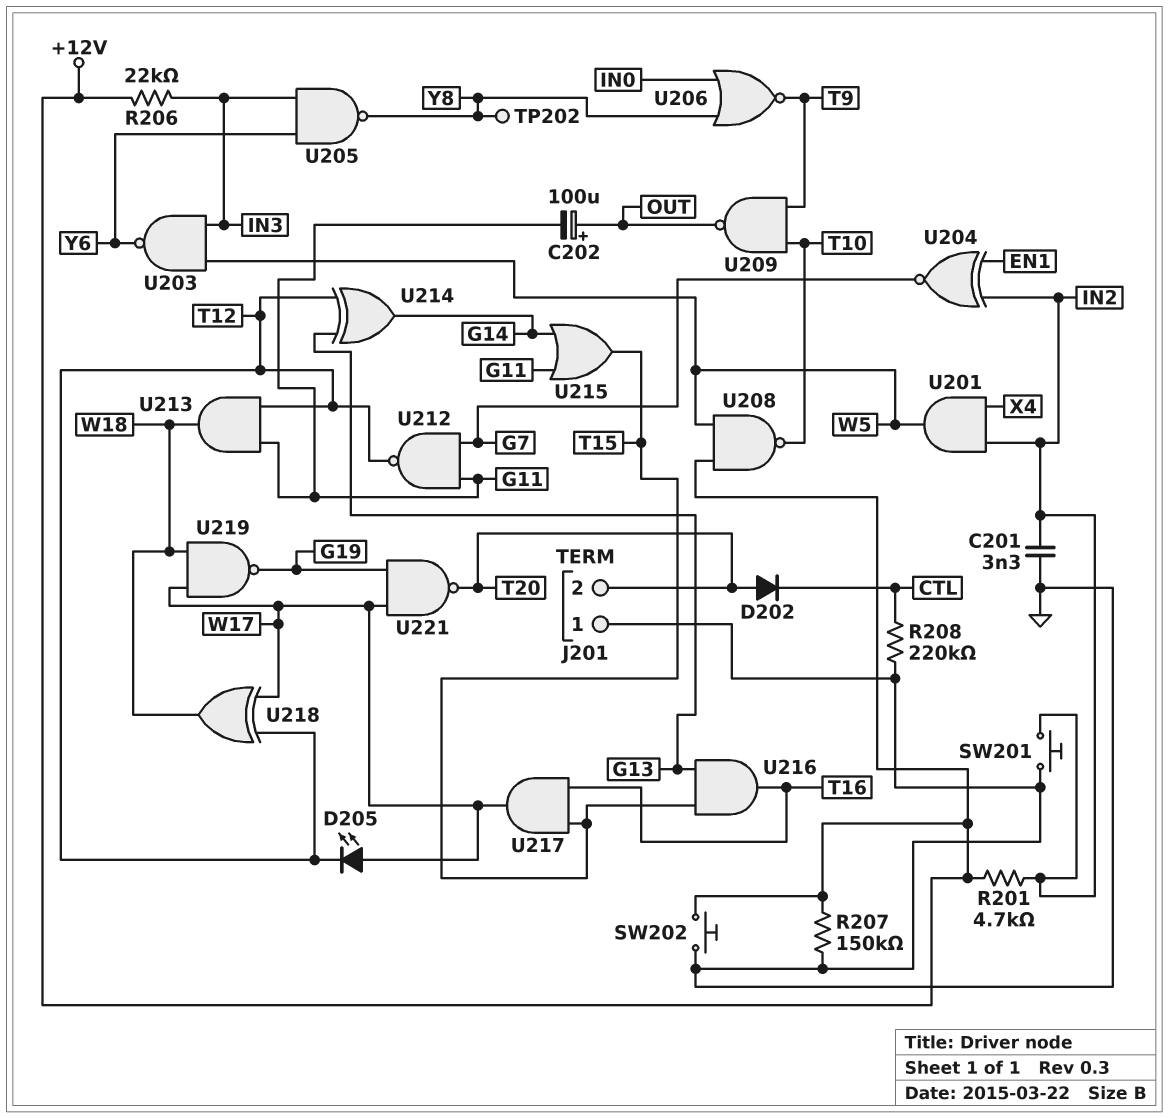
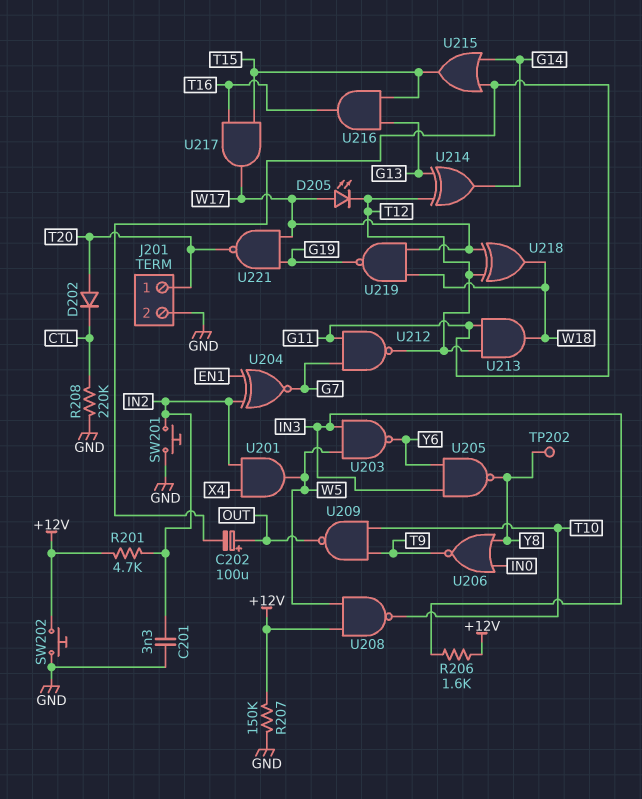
J201 pin 1: GND -> T20
J201 pin 2: T20 -> GND
R206: 22k (+12V, IN3) -> 1.6k (+12V, IN3)

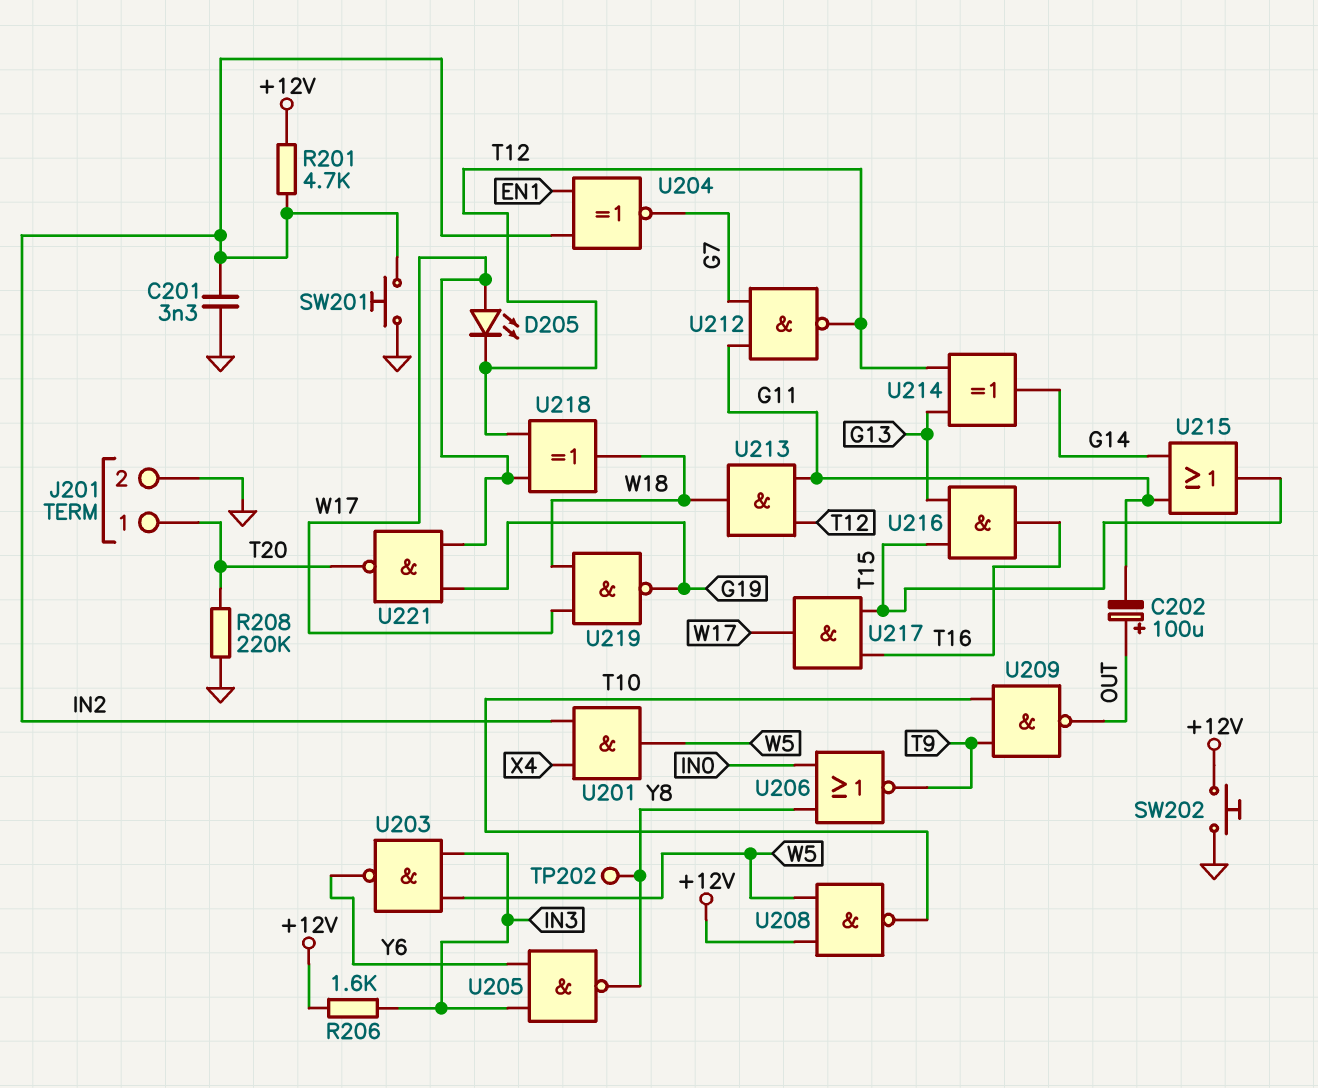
D202: diode (A T20, K CTL) -> none
R207: 150k (+12V, GND) -> none
R208: 220k (CTL, GND) -> 220k (GND, T20)

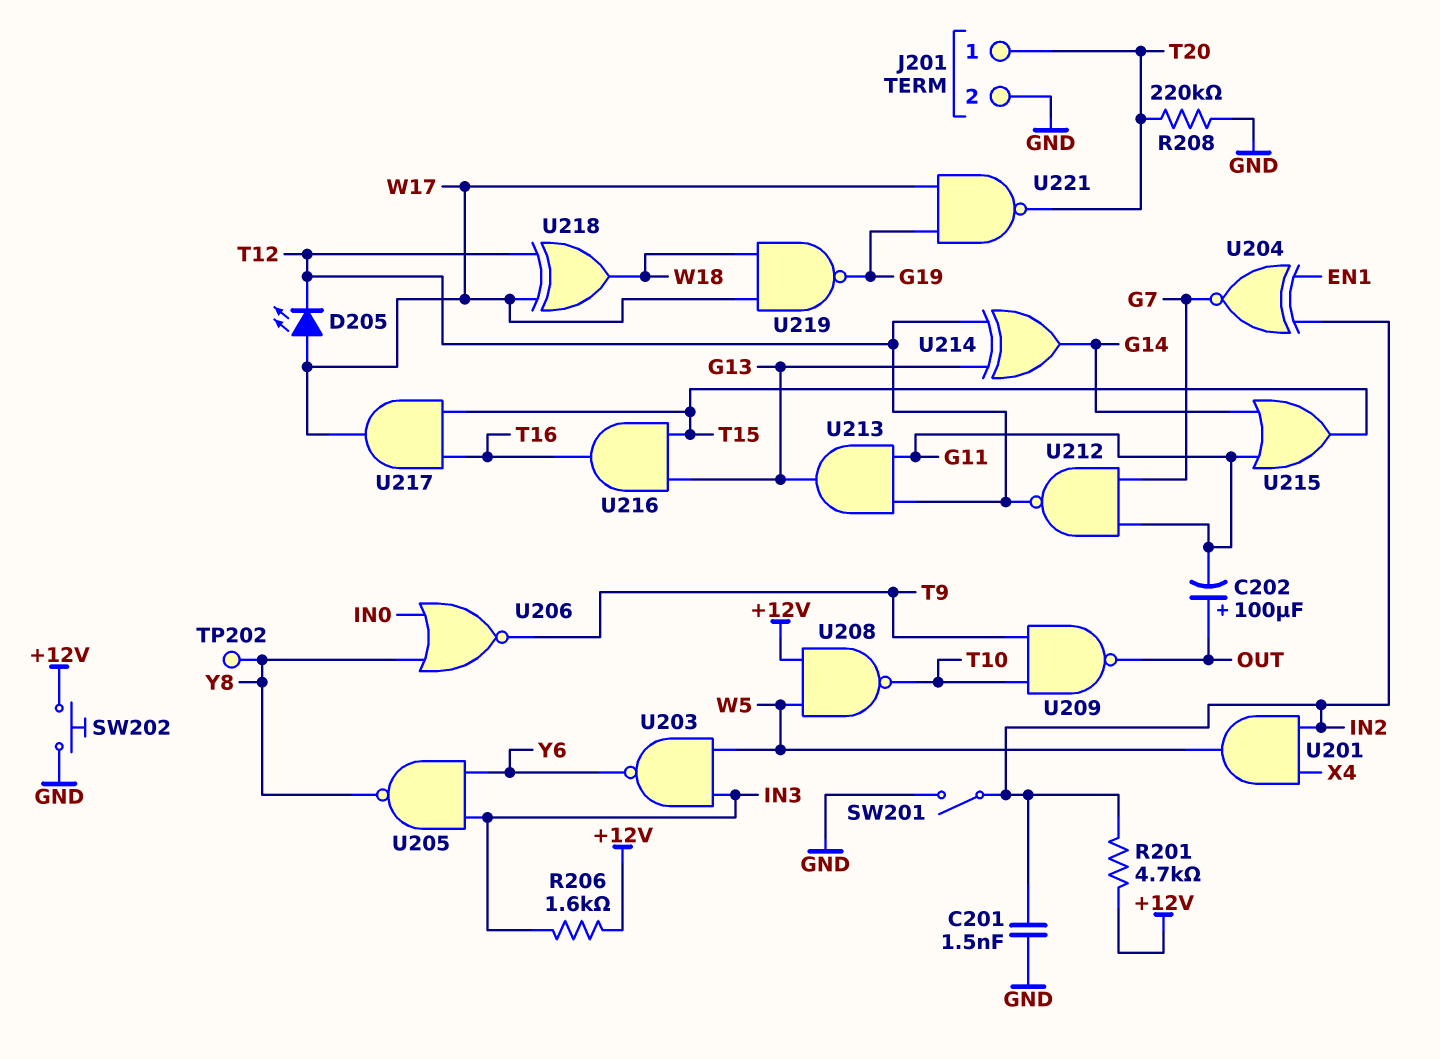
C201: 3.3nF (GND, IN2) -> 1.5nF (GND, IN2)
SW201: button (GND, IN2) -> switch (GND, IN2)
U213: AND (in G11, in T12, out W18) -> AND (in G11, in T12, out G13)

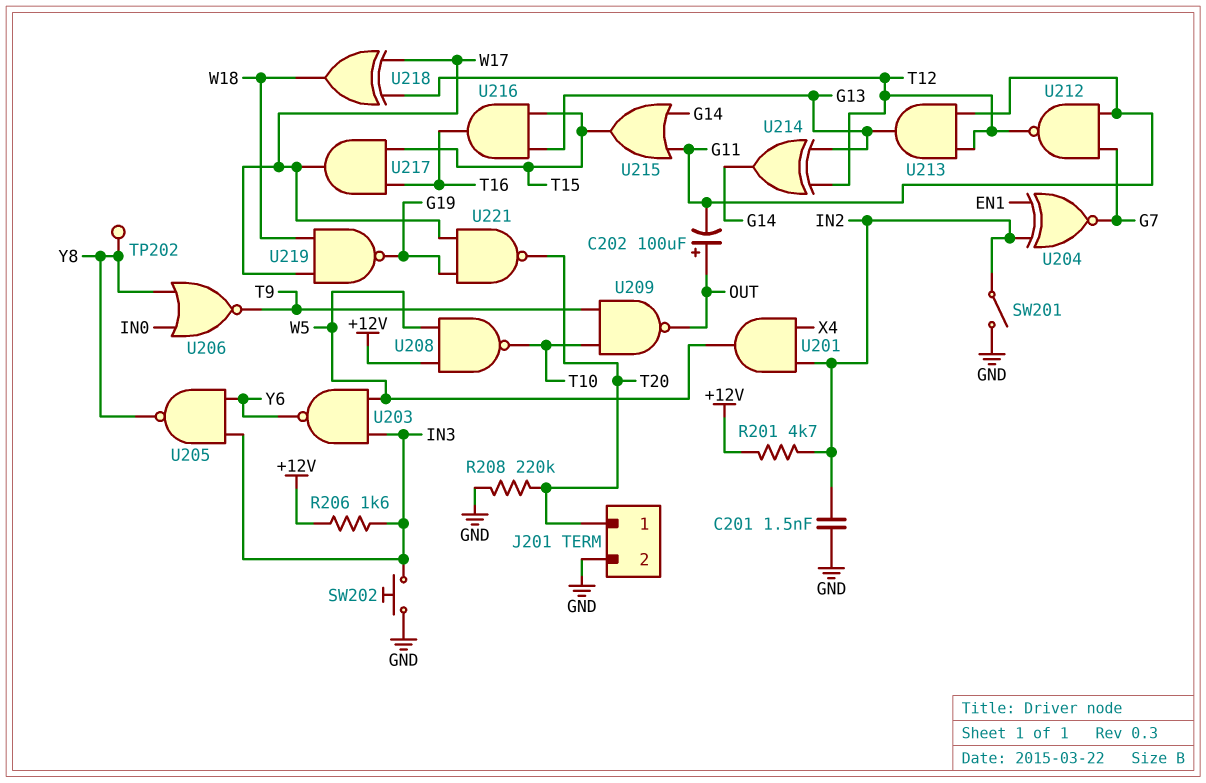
D205: LED (A W17, K T12) -> none
SW202: button (+12V, GND) -> button (GND, IN3)

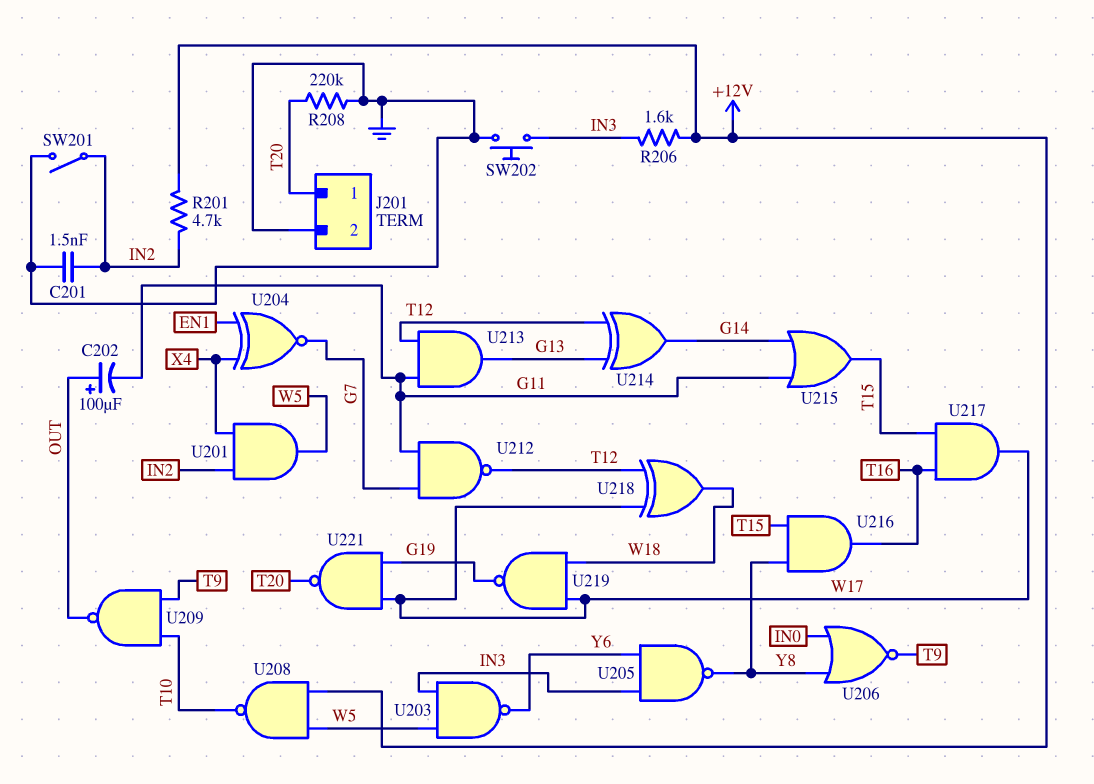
TP202: test point (Y8) -> none
U204: XNOR (in EN1, in IN2, out G7) -> XNOR (in EN1, in X4, out G7)
U216: AND (in G13, in T15, out T16) -> AND (in T15, in Y8, out T16)

